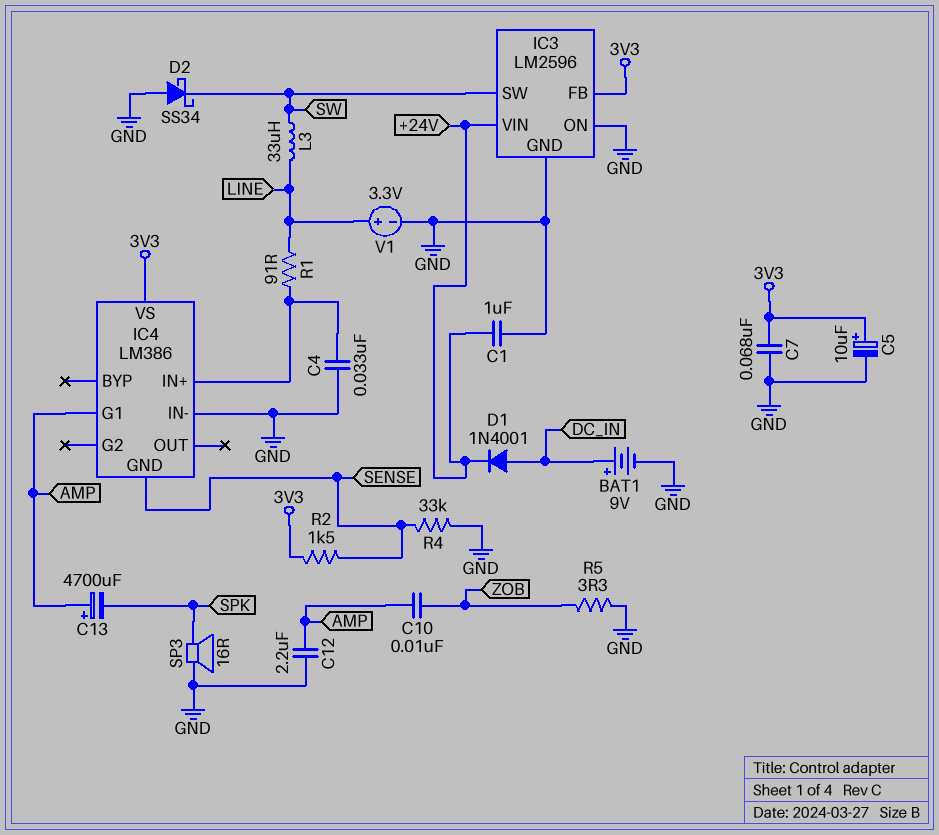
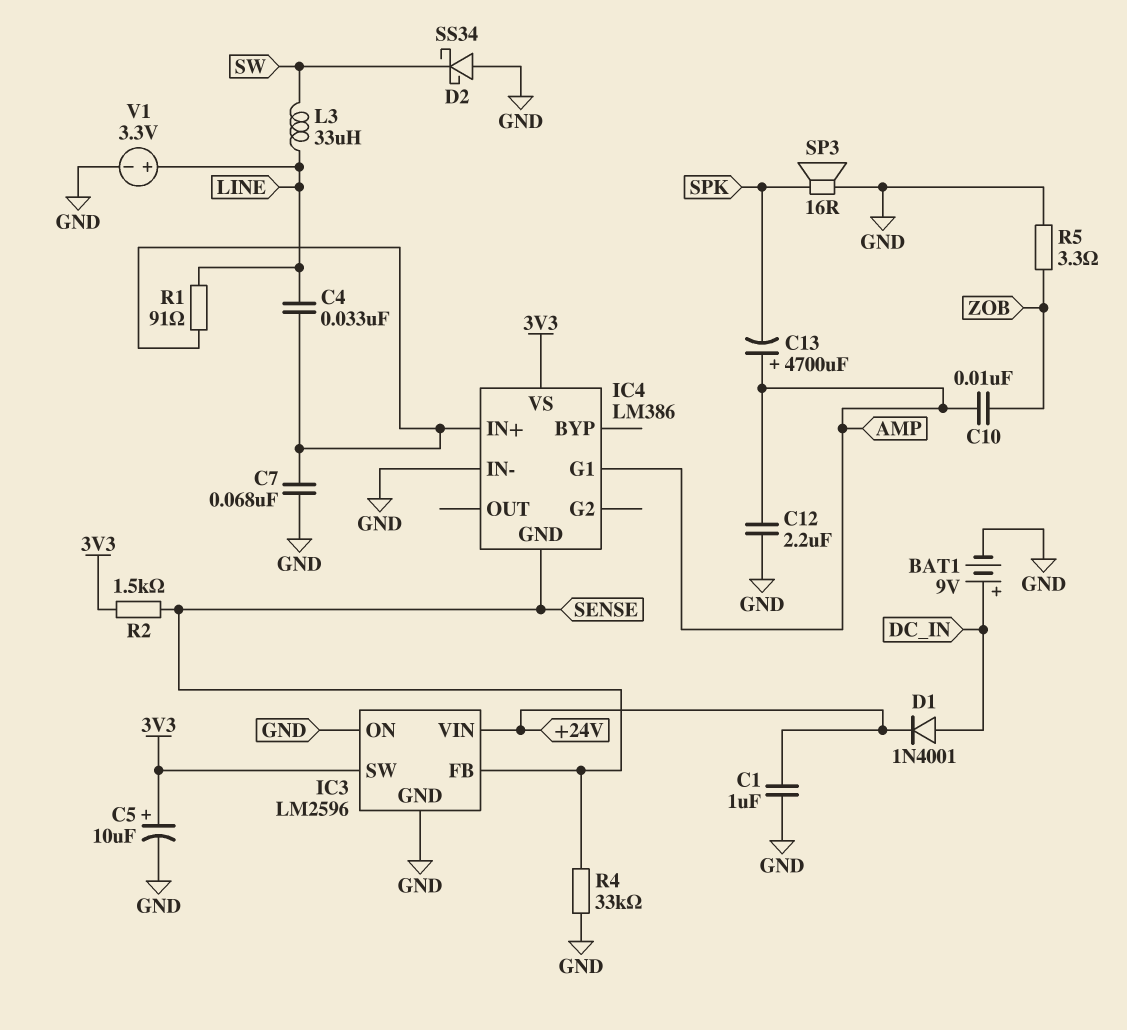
C4: 33nF (GND, IC4/IN+) -> 33nF (IC4/IN+, LINE)
C7: 68nF (3V3, GND) -> 68nF (GND, IC4/IN+)
IC3 pin FB: 3V3 -> SENSE
IC3 pin SW: SW -> 3V3

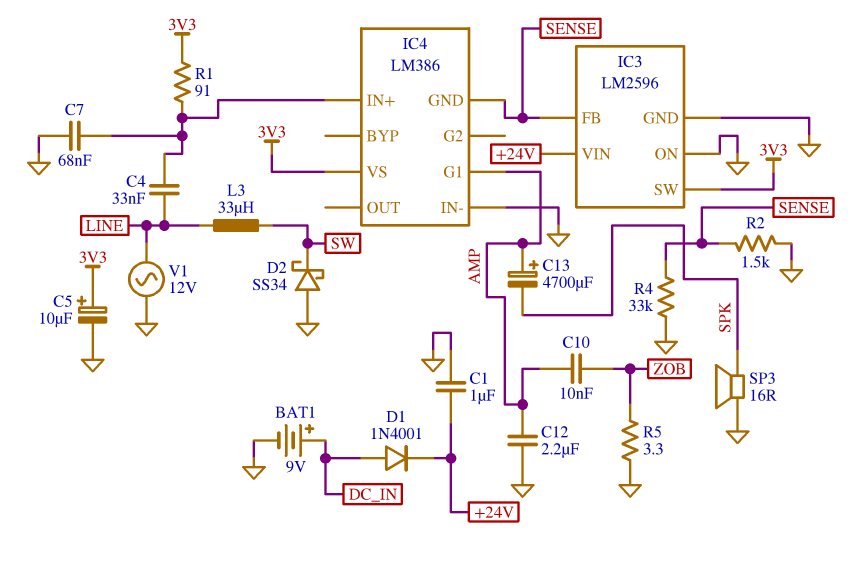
R1: 91 (IC4/IN+, LINE) -> 91 (3V3, IC4/IN+)
R2: 1.5k (3V3, SENSE) -> 1.5k (GND, SENSE)
V1: 3.3V (plus LINE, minus GND) -> AC 12V (GND, LINE)

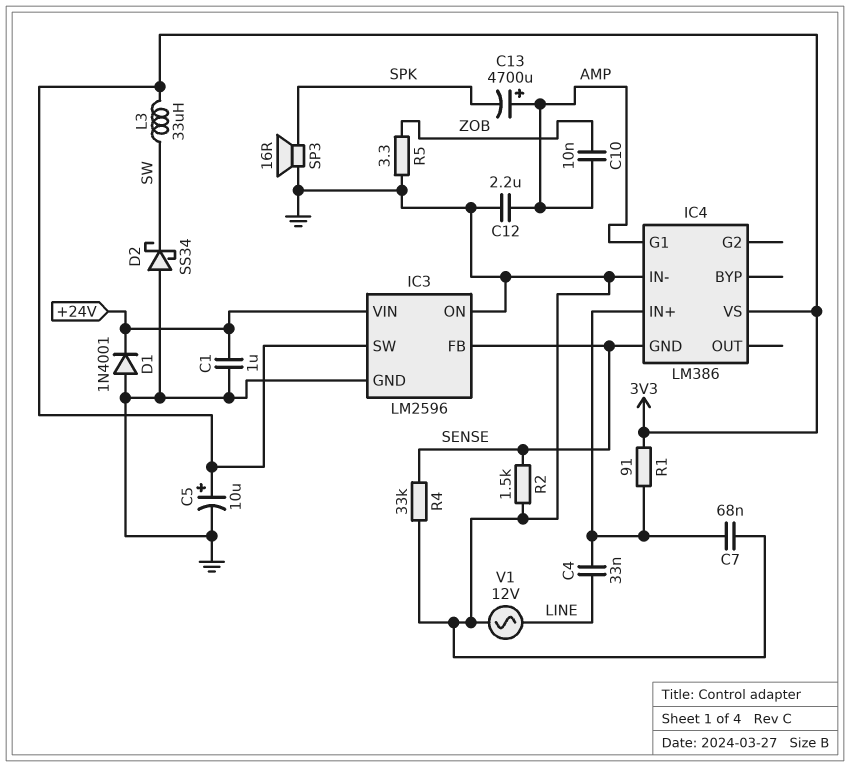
BAT1: 9V (plus DC_IN, minus GND) -> none
D1: diode 1N4001 (A DC_IN, K +24V) -> diode 1N4001 (A GND, K +24V)
L3: 33uH (LINE, SW) -> 33uH (3V3, SW)

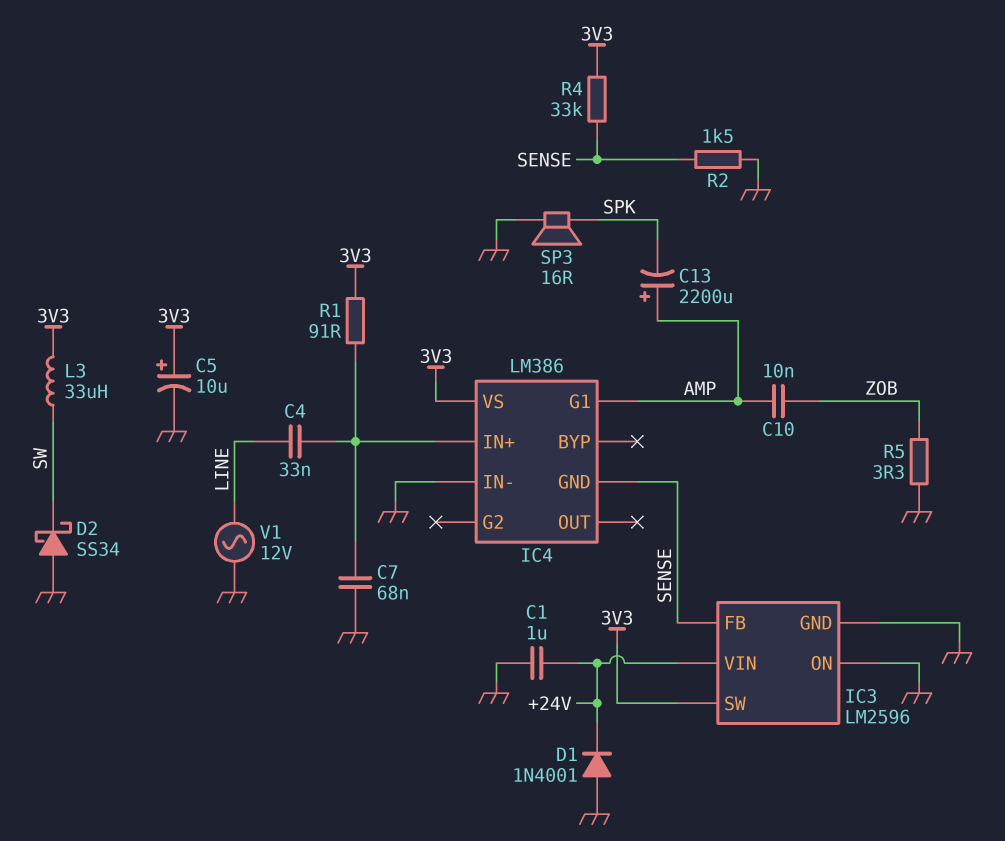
C12: 2.2uF (AMP, GND) -> none
C13: 4700uF (plus AMP, minus SPK) -> 2200uF (plus AMP, minus SPK)
R4: 33k (GND, SENSE) -> 33k (3V3, SENSE)

